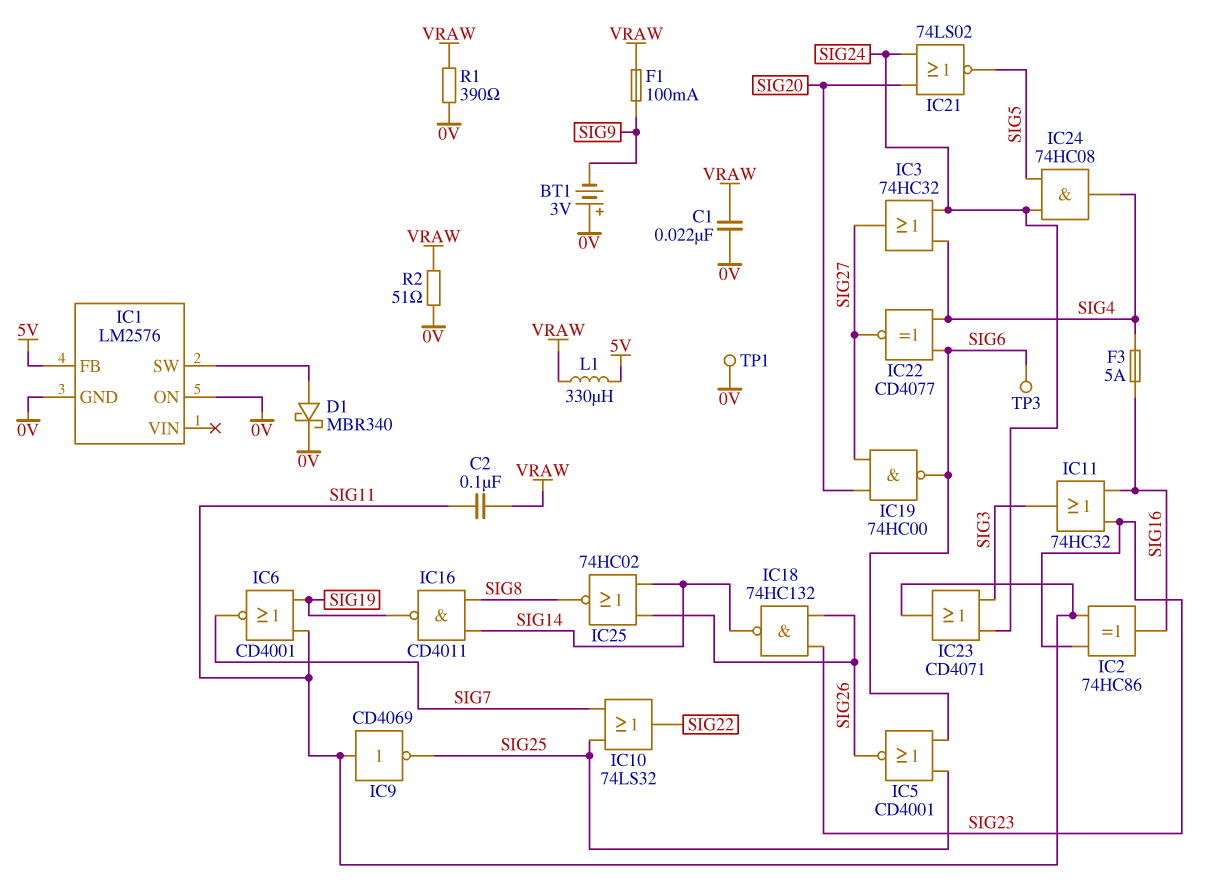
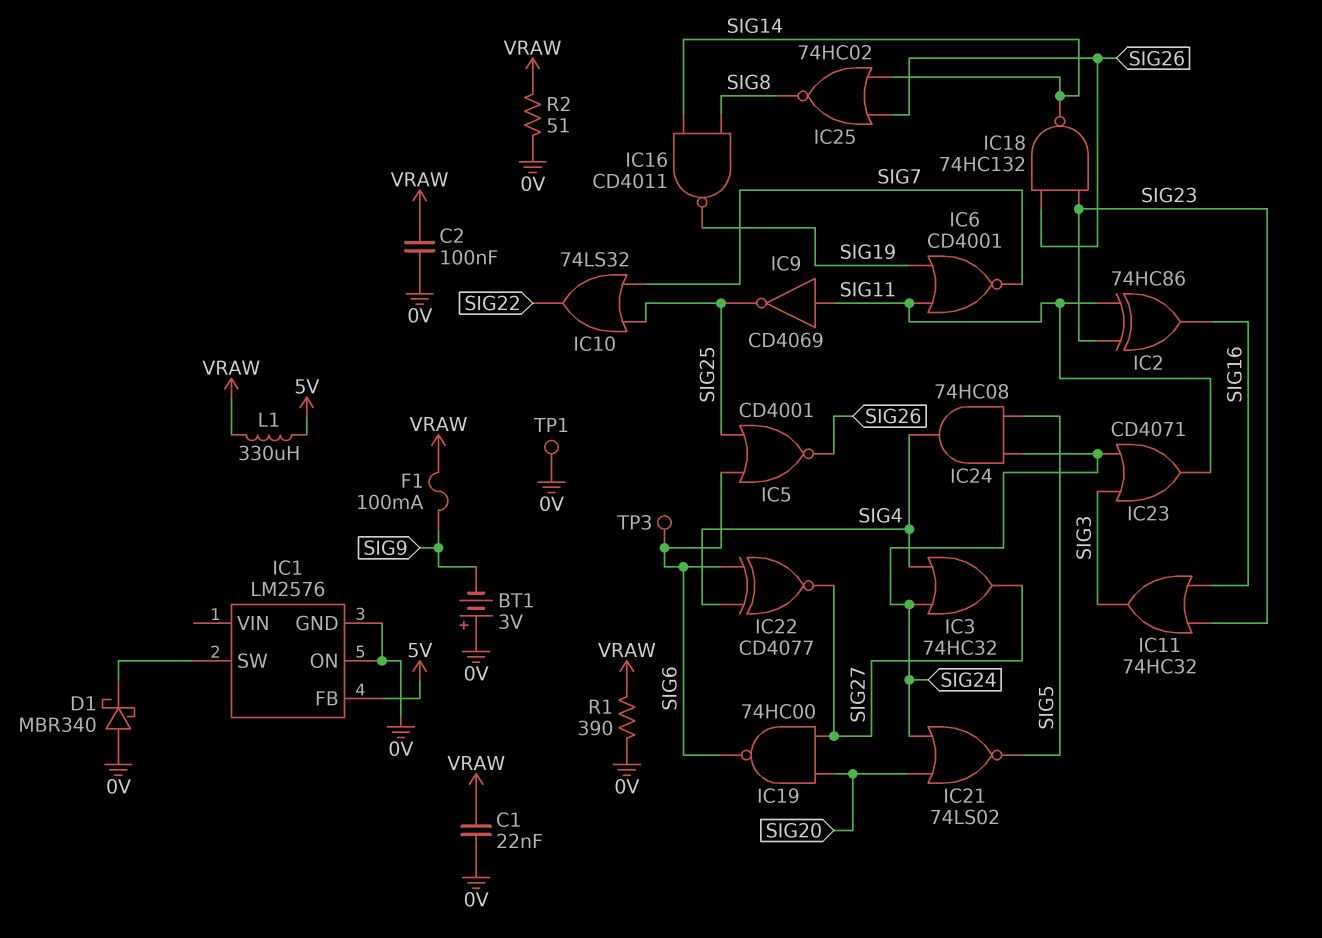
C2: 100nF (SIG11, VRAW) -> 100nF (0V, VRAW)
D1: schottky MBR340 (A IC1/SW, K 0V) -> schottky MBR340 (A 0V, K IC1/SW)
F3: 5A (SIG4, SIG16) -> none

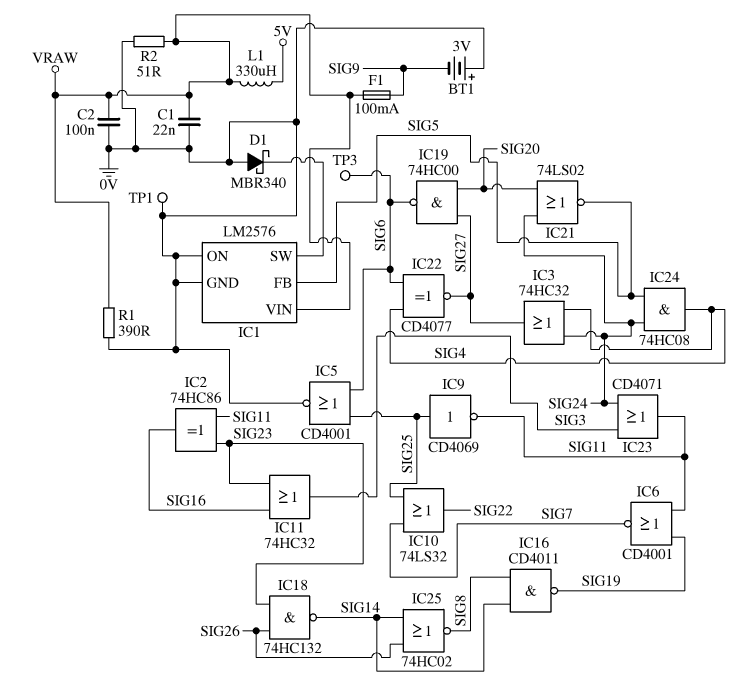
IC1 pin FB: 5V -> SIG5
IC1 pin VIN: none -> VRAW
IC5: NOR CD4001 (in SIG6, in SIG25, out SIG26) -> NOR CD4001 (in SIG6, in SIG25, out 0V)
IC9: NOT CD4069 (in SIG11, out SIG25) -> NOT CD4069 (in SIG25, out SIG11)

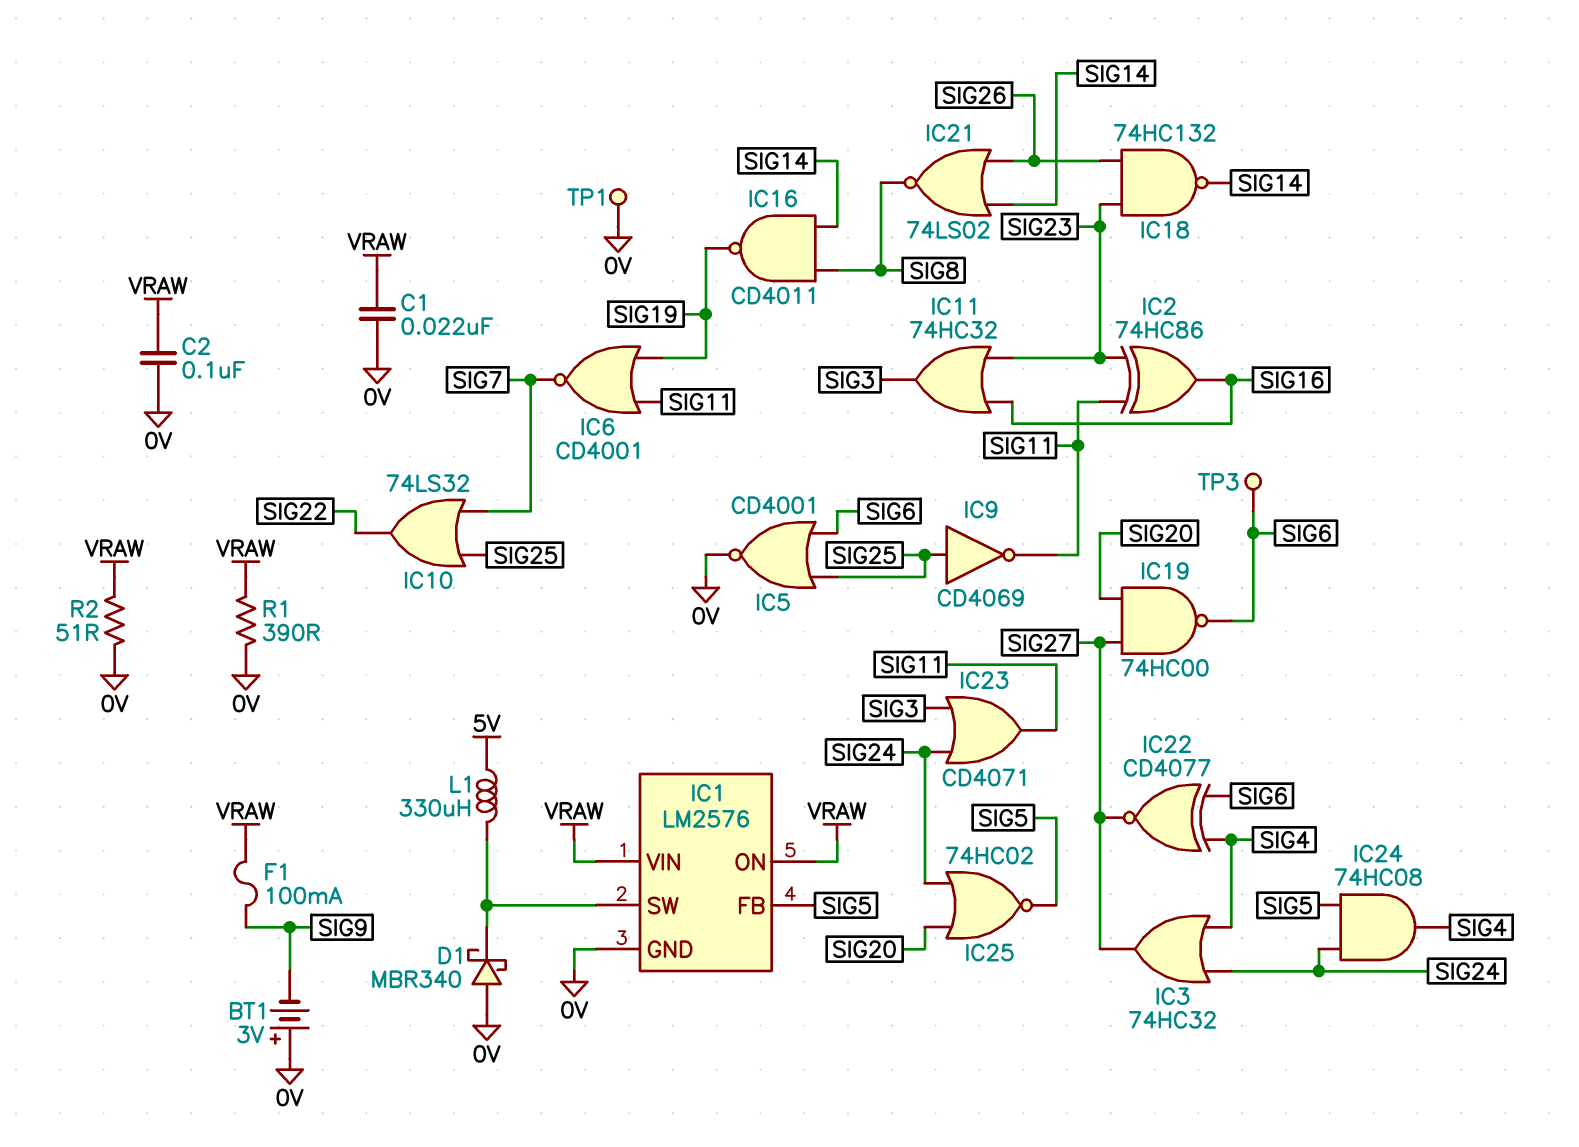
IC1 pin ON: 0V -> VRAW
IC21: NOR 74LS02 (in SIG20, in SIG24, out SIG5) -> NOR 74LS02 (in SIG14, in SIG26, out SIG8)
IC25: NOR 74HC02 (in SIG14, in SIG26, out SIG8) -> NOR 74HC02 (in SIG20, in SIG24, out SIG5)
L1: 330uH (5V, VRAW) -> 330uH (5V, IC1/SW)

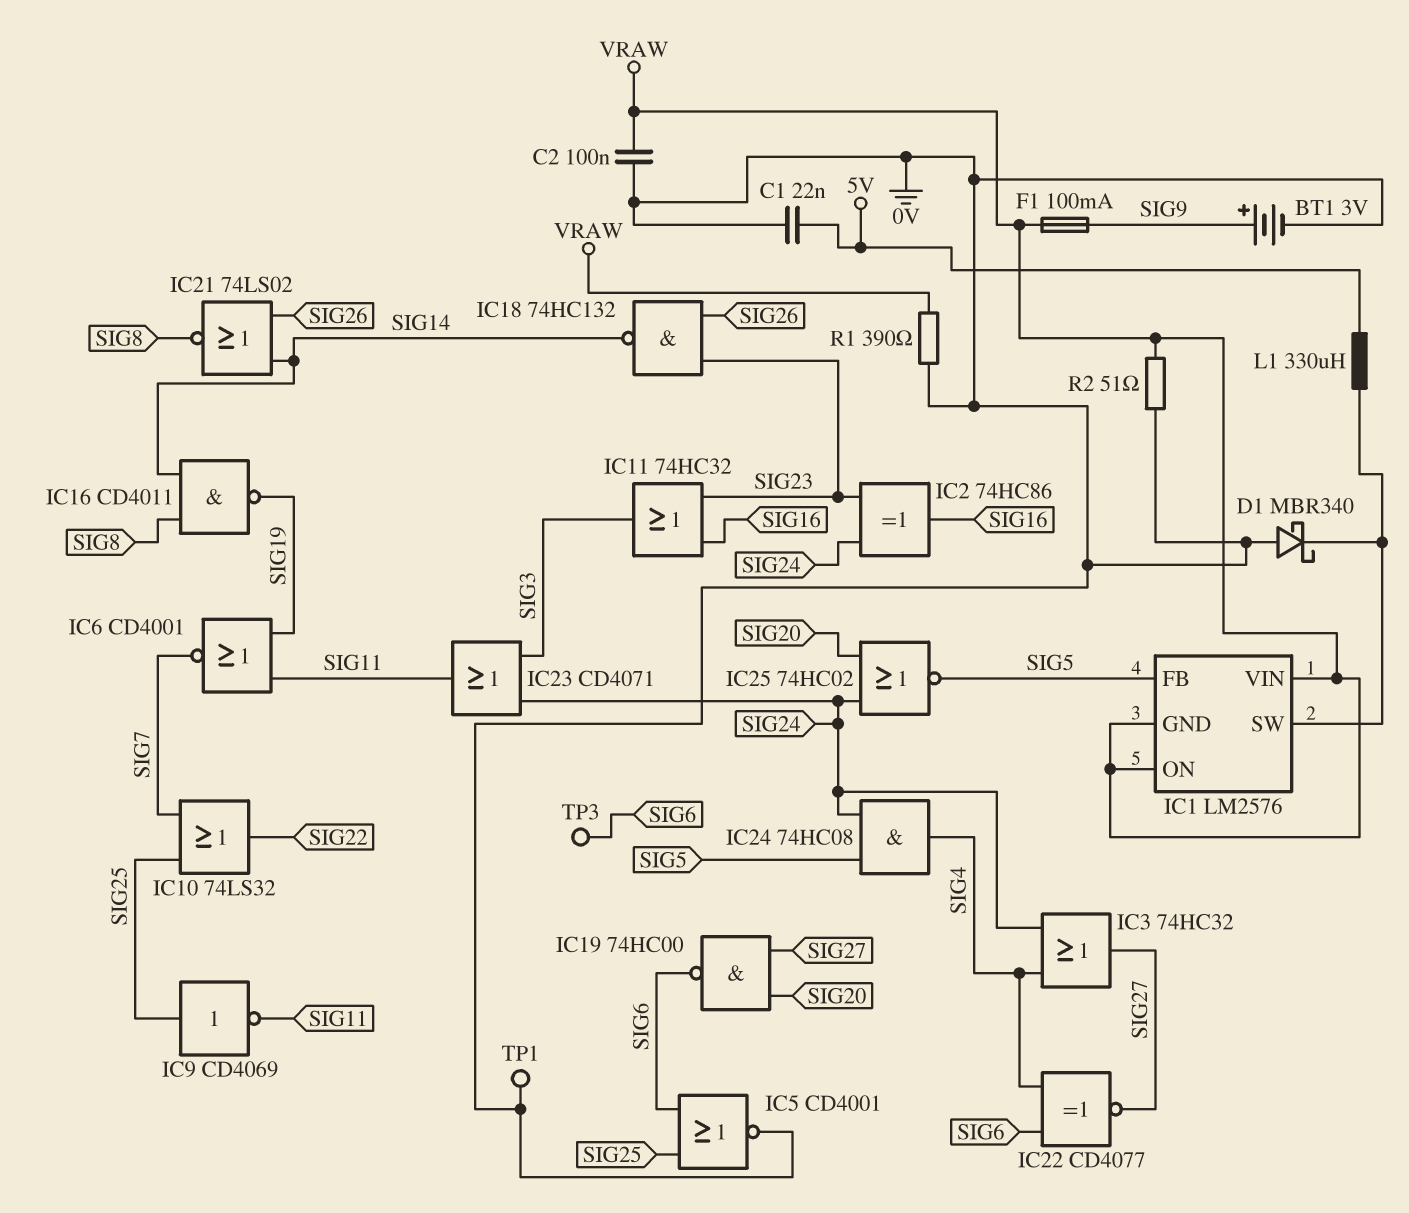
BT1: 3V (plus 0V, minus SIG9) -> 3V (plus SIG9, minus 0V)
C1: 22nF (0V, VRAW) -> 22nF (0V, 5V)
IC1 pin GND: 0V -> VRAW
IC2: XOR 74HC86 (in SIG11, in SIG23, out SIG16) -> XOR 74HC86 (in SIG23, in SIG24, out SIG16)

